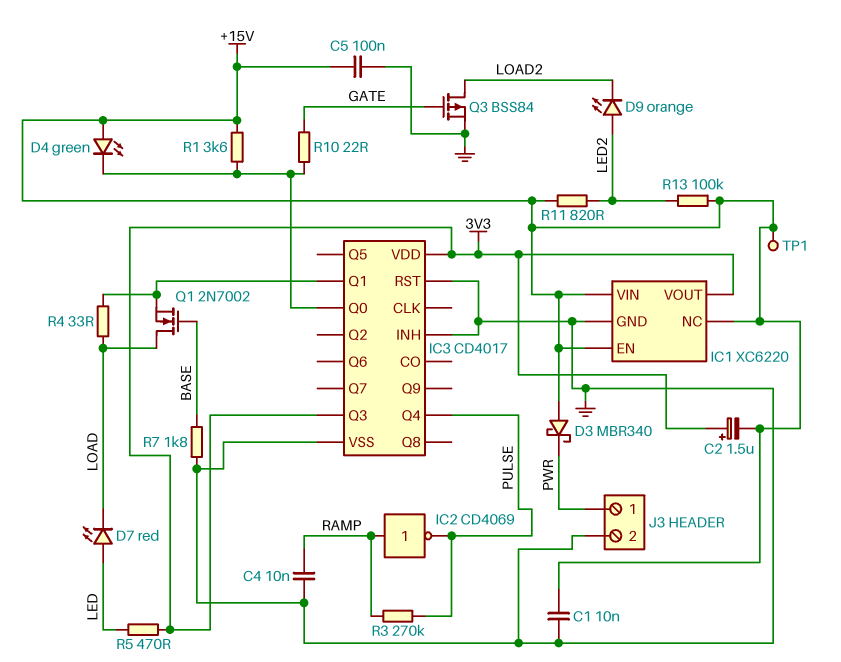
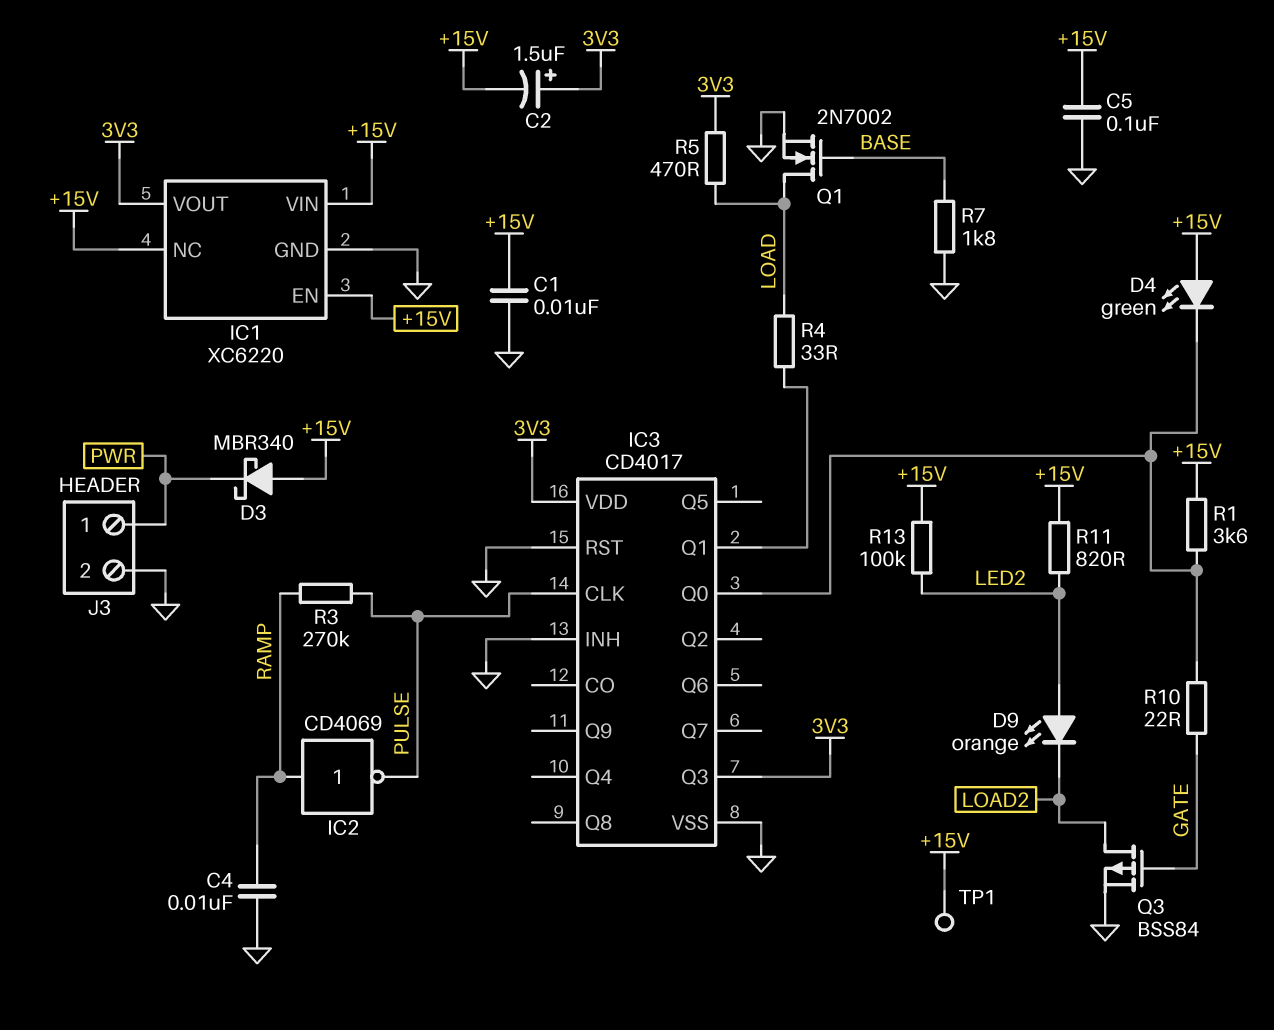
D7: LED red (A LED, K LOAD) -> none
IC3 pin CLK: none -> PULSE
IC3 pin Q4: PULSE -> none
Q1: NMOS 2N7002 (G BASE, D LOAD, S IC3/Q1) -> NMOS 2N7002 (G BASE, D LOAD, S GND)
R5: 470 (3V3, LED) -> 470 (3V3, LOAD)

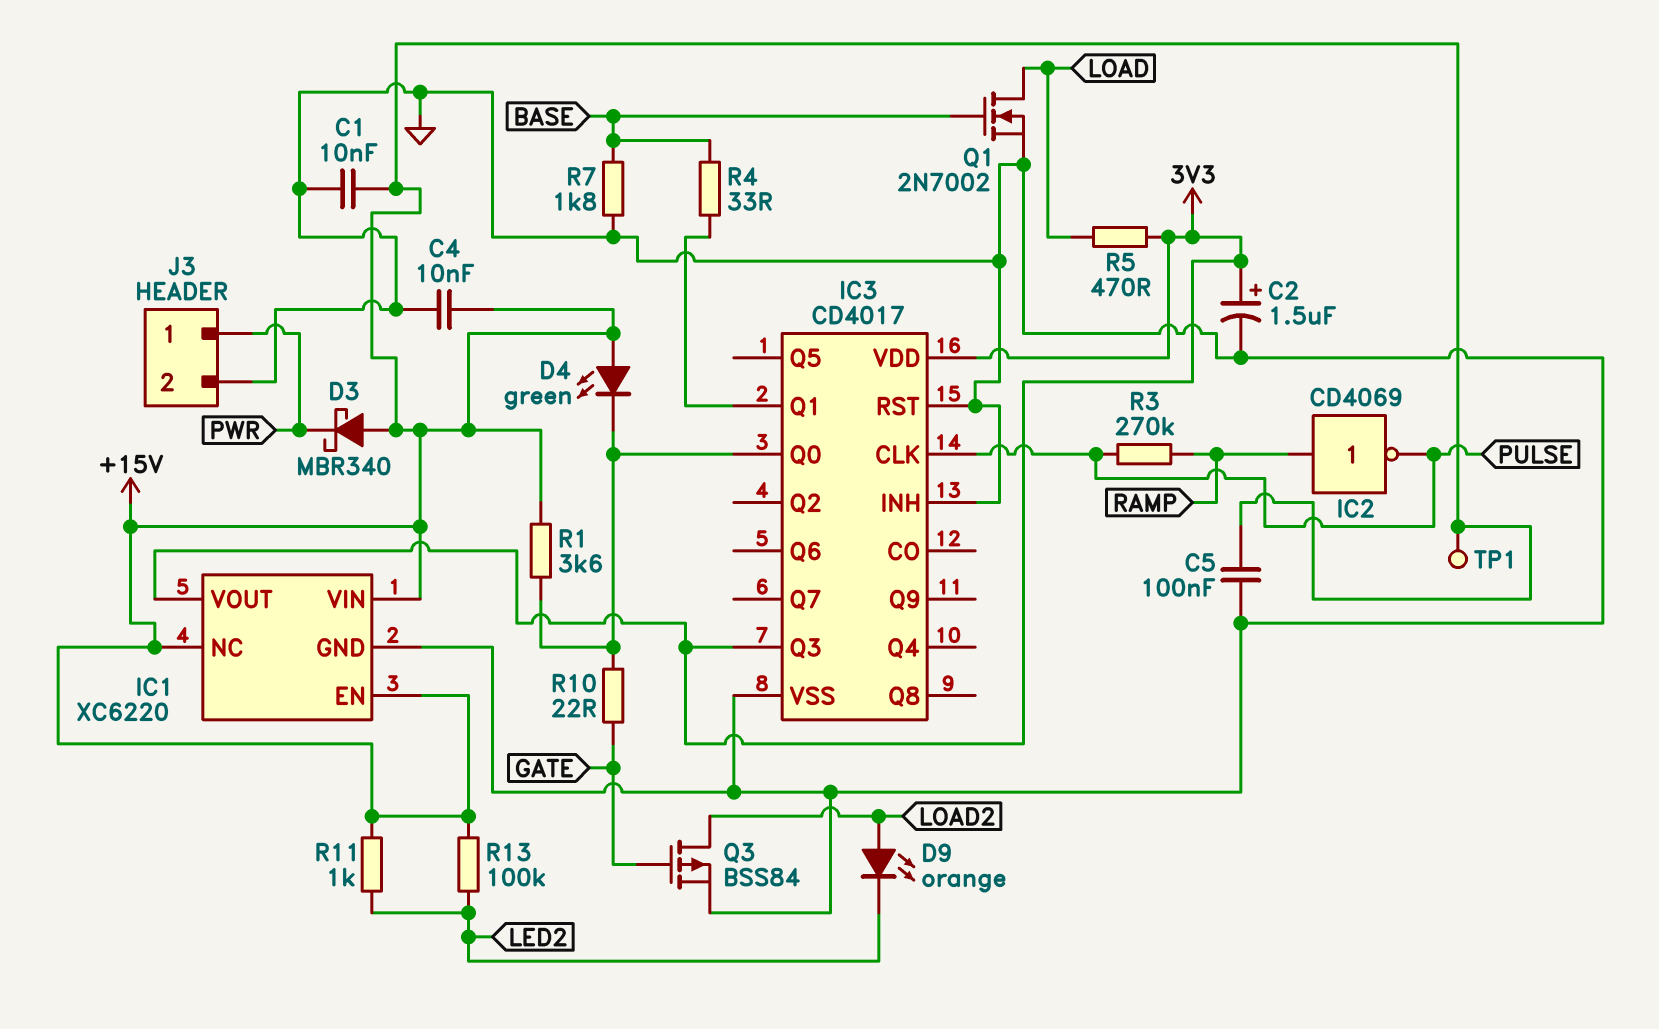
C2: 1.5uF (plus 3V3, minus +15V) -> 1.5uF (plus 3V3, minus GND)
C4: 10nF (GND, RAMP) -> 10nF (+15V, GND)
D9: LED orange (A LED2, K LOAD2) -> LED orange (A LOAD2, K LED2)
R4: 33 (IC3/Q1, LOAD) -> 33 (BASE, IC3/Q1)
R11: 820 (+15V, LED2) -> 1k (+15V, LED2)

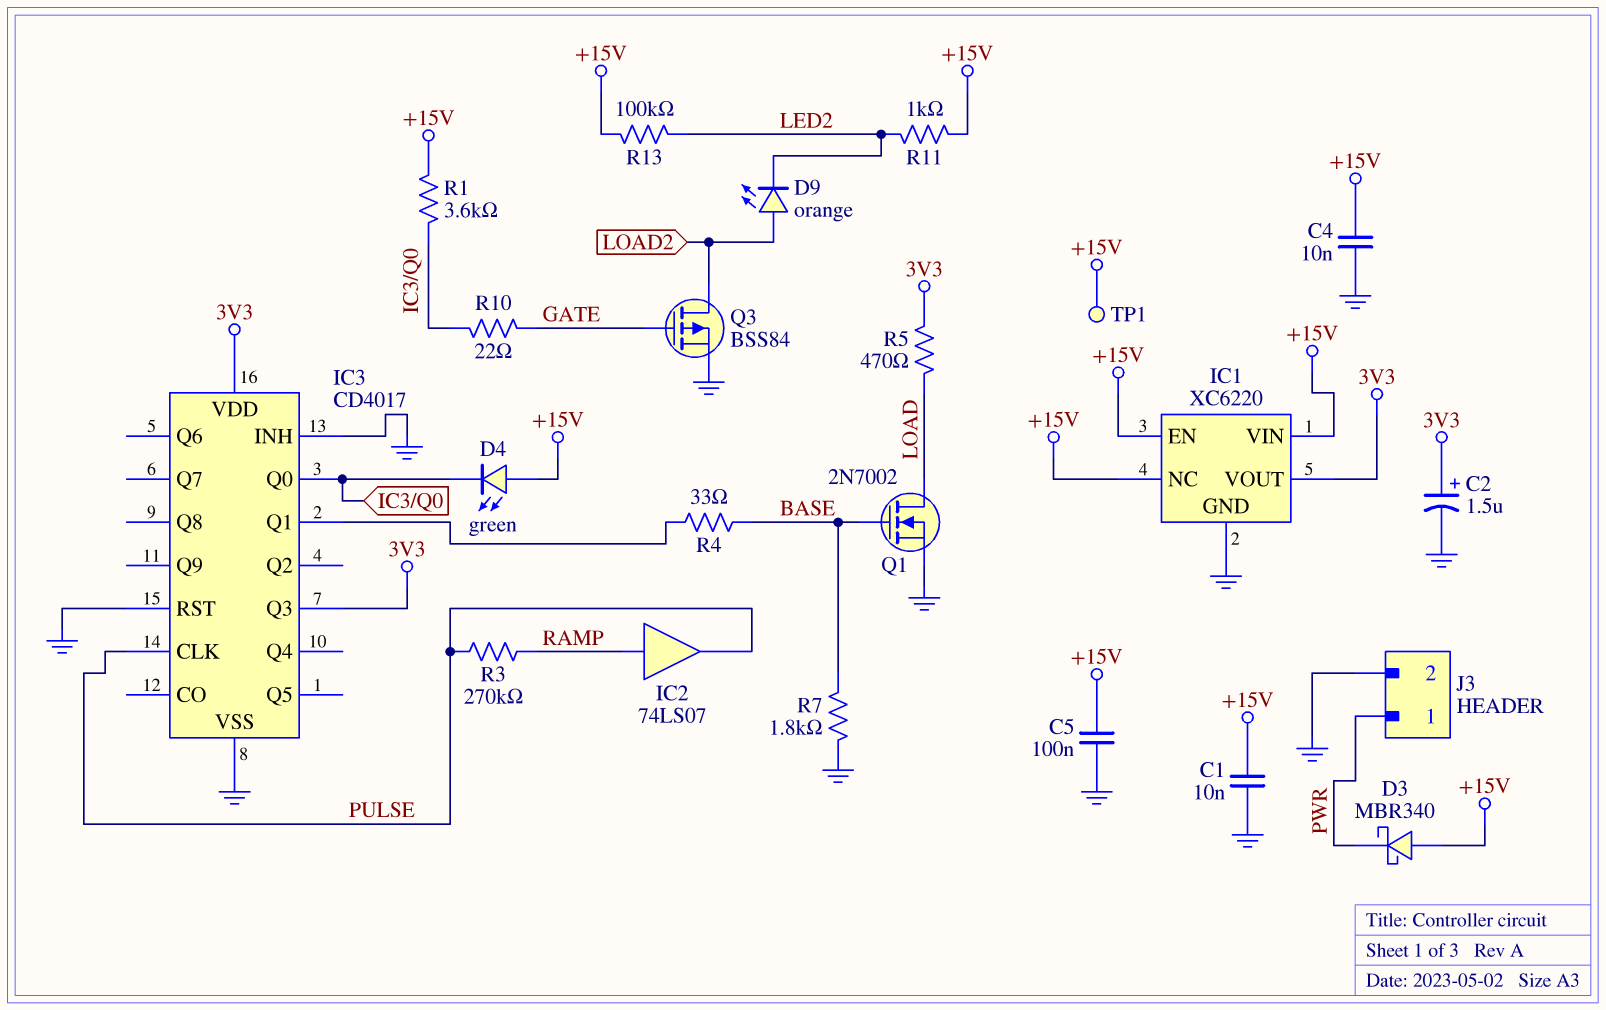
IC2: NOT CD4069 (in RAMP, out PULSE) -> buffer 74LS07 (in RAMP, out PULSE)

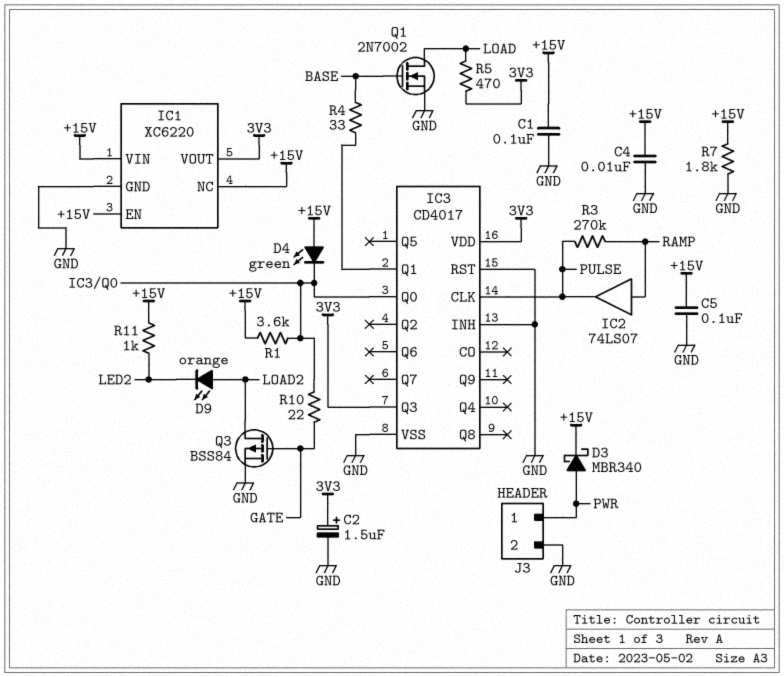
C1: 10nF (+15V, GND) -> 100nF (+15V, GND)
D3: schottky MBR340 (A +15V, K PWR) -> schottky MBR340 (A PWR, K +15V)
R7: 1.8k (BASE, GND) -> 1.8k (+15V, GND)
R13: 100k (+15V, LED2) -> none
TP1: test point (+15V) -> none

